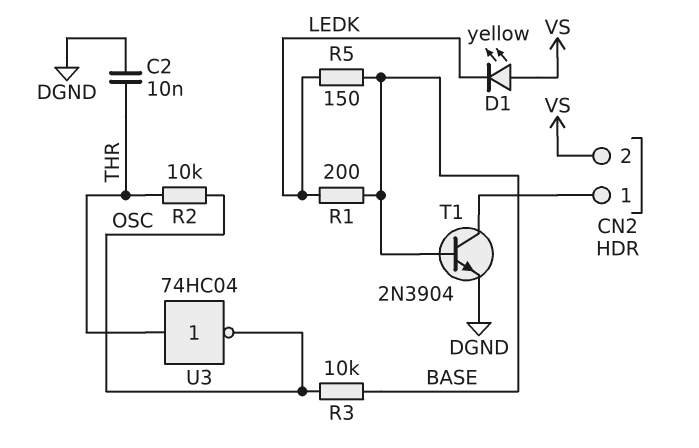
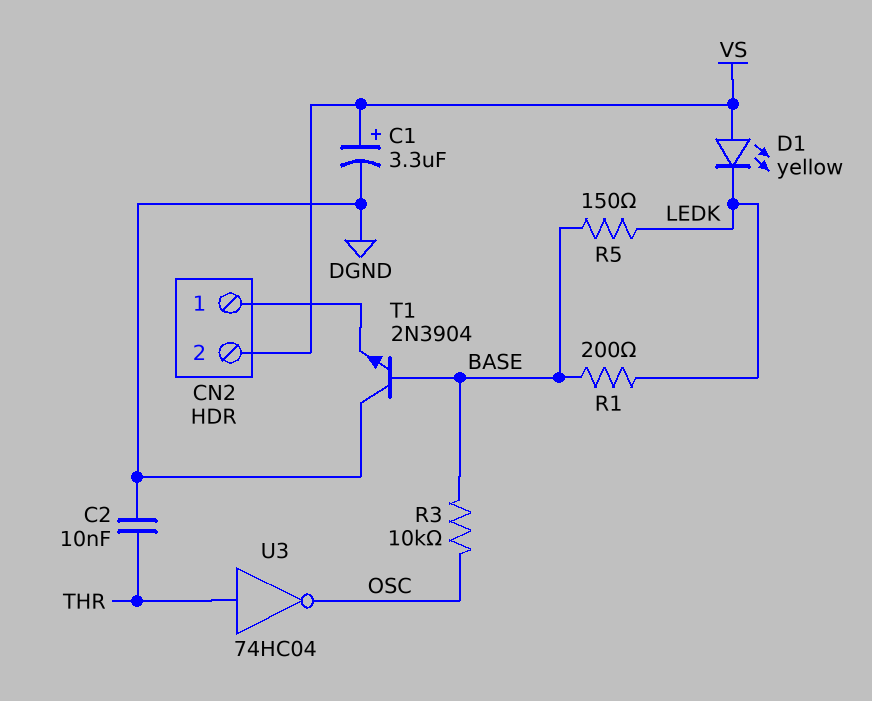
C1: none -> 3.3uF (plus VS, minus DGND)
R2: 10k (OSC, THR) -> none
T1: NPN 2N3904 (B BASE, C CN2/1, E DGND) -> NPN 2N3904 (B BASE, C DGND, E CN2/1)

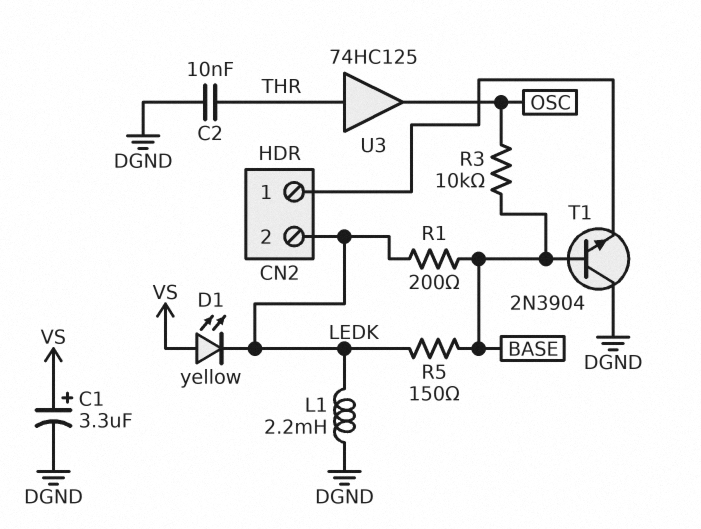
CN2 pin 2: VS -> LEDK
L1: none -> 2.2mH (DGND, LEDK)
U3: NOT 74HC04 (in THR, out OSC) -> buffer 74HC125 (in THR, out OSC)

